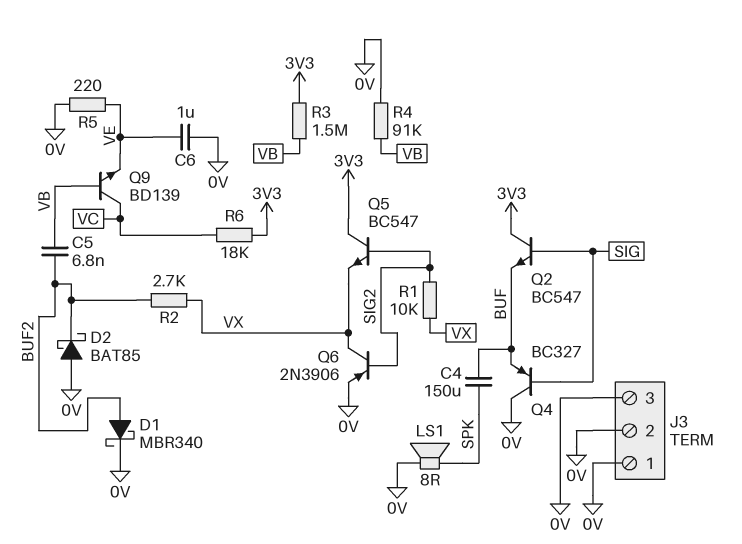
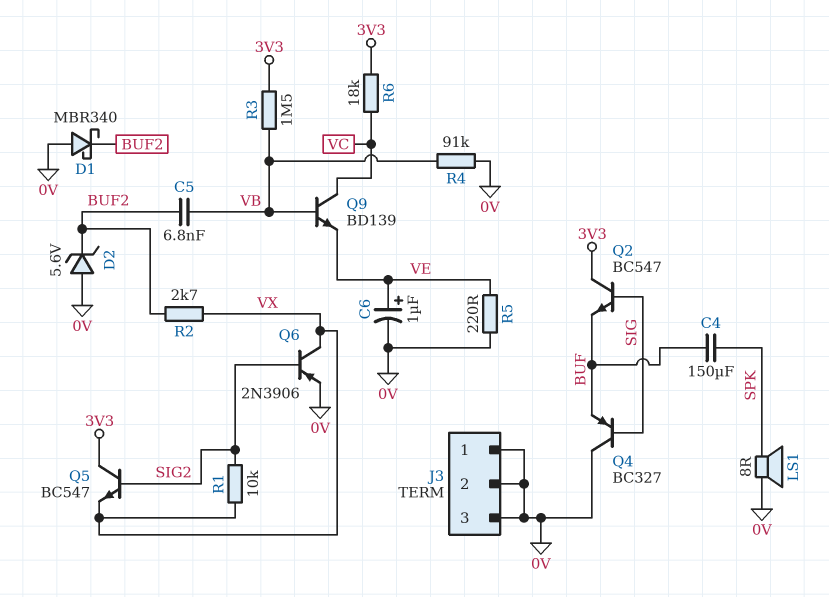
C6: 1uF (0V, VE) -> 1uF (plus VE, minus 0V)
D1: schottky MBR340 (A BUF2, K 0V) -> schottky MBR340 (A 0V, K BUF2)
D2: schottky BAT85 (A 0V, K BUF2) -> zener 5.6V (A 0V, K BUF2)

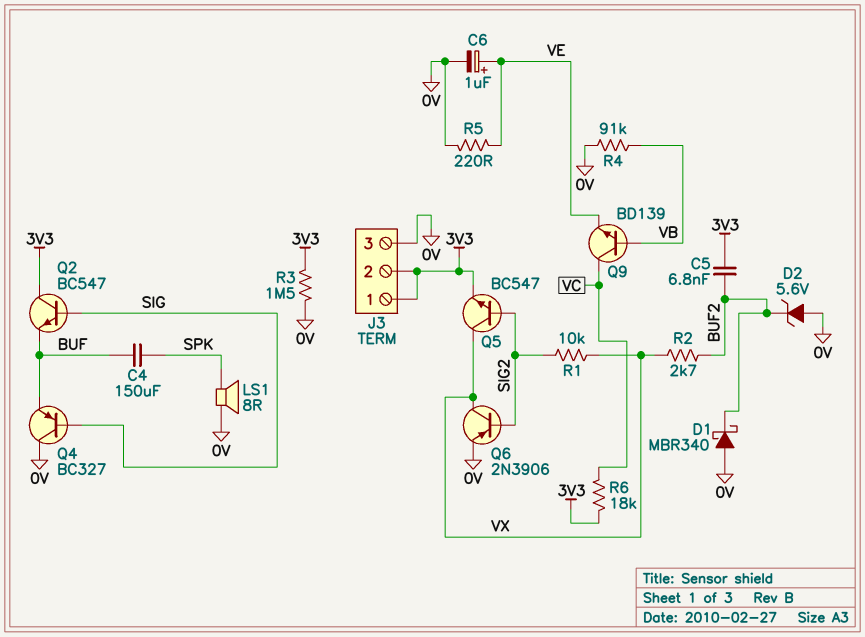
C5: 6.8nF (BUF2, VB) -> 6.8nF (3V3, BUF2)
J3 pin 1: 0V -> 3V3
J3 pin 2: 0V -> 3V3
Q5: NPN BC547 (B SIG2, C 3V3, E VX) -> NPN BC547 (B SIG2, C VX, E 3V3)
R3: 1.5M (3V3, VB) -> 1.5M (0V, 3V3)

